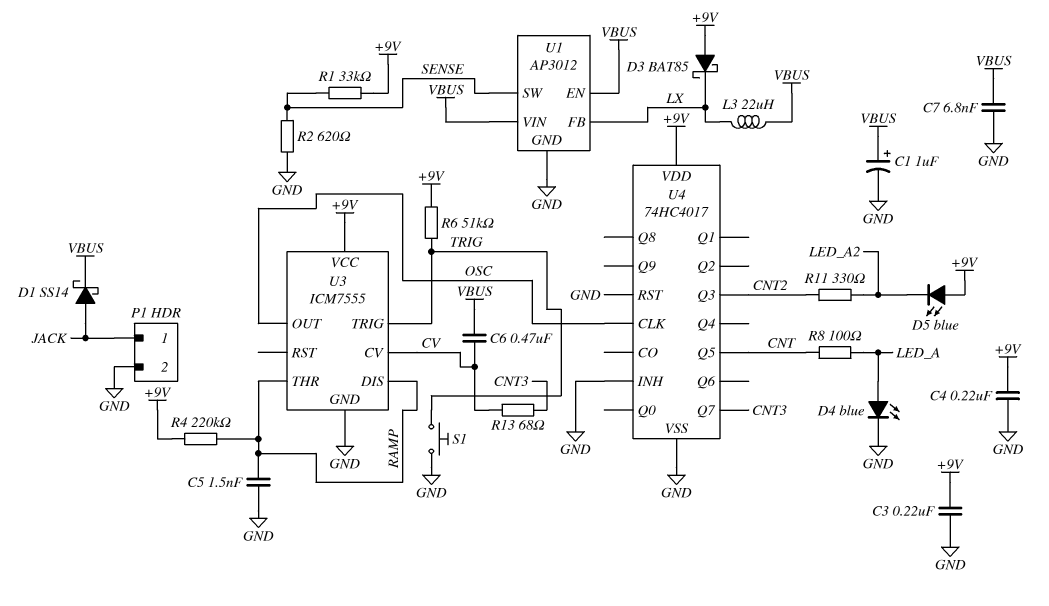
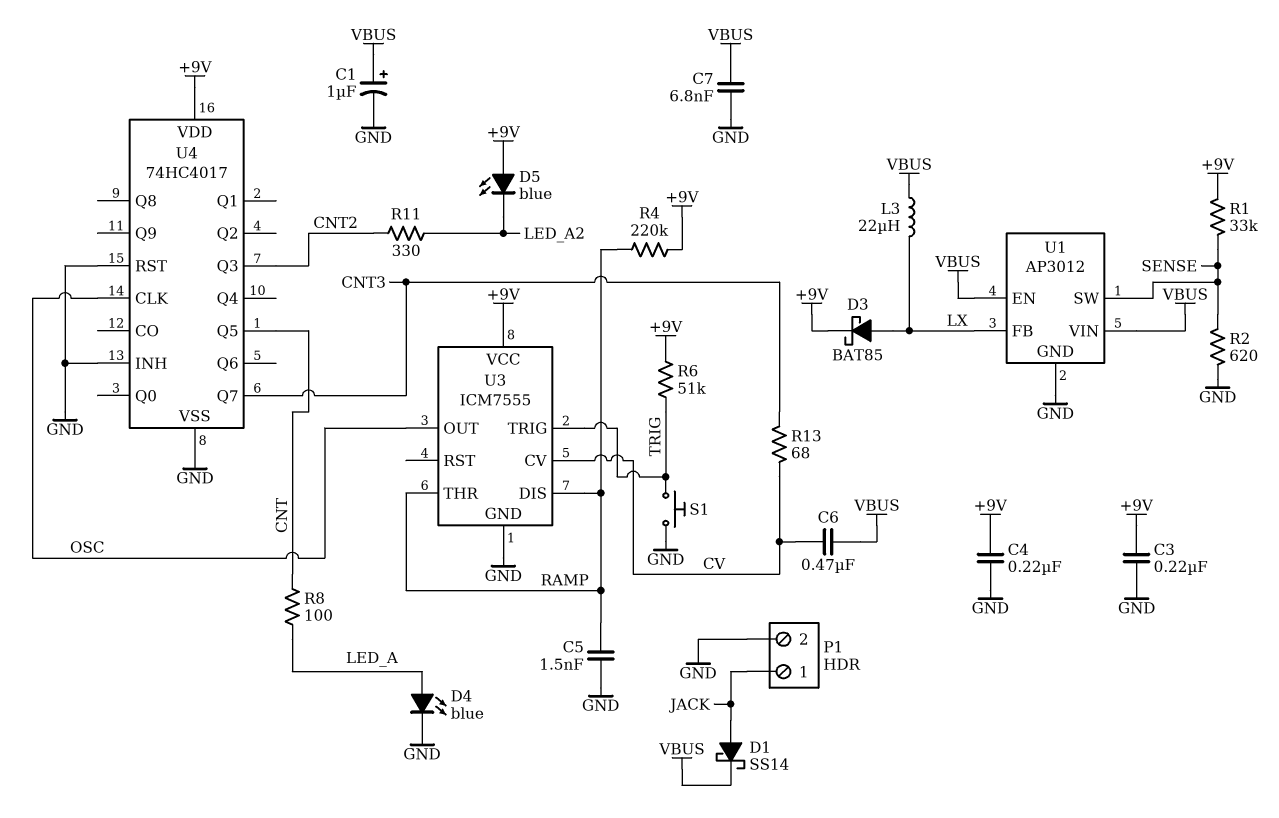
D3: schottky BAT85 (A +9V, K LX) -> schottky BAT85 (A LX, K +9V)

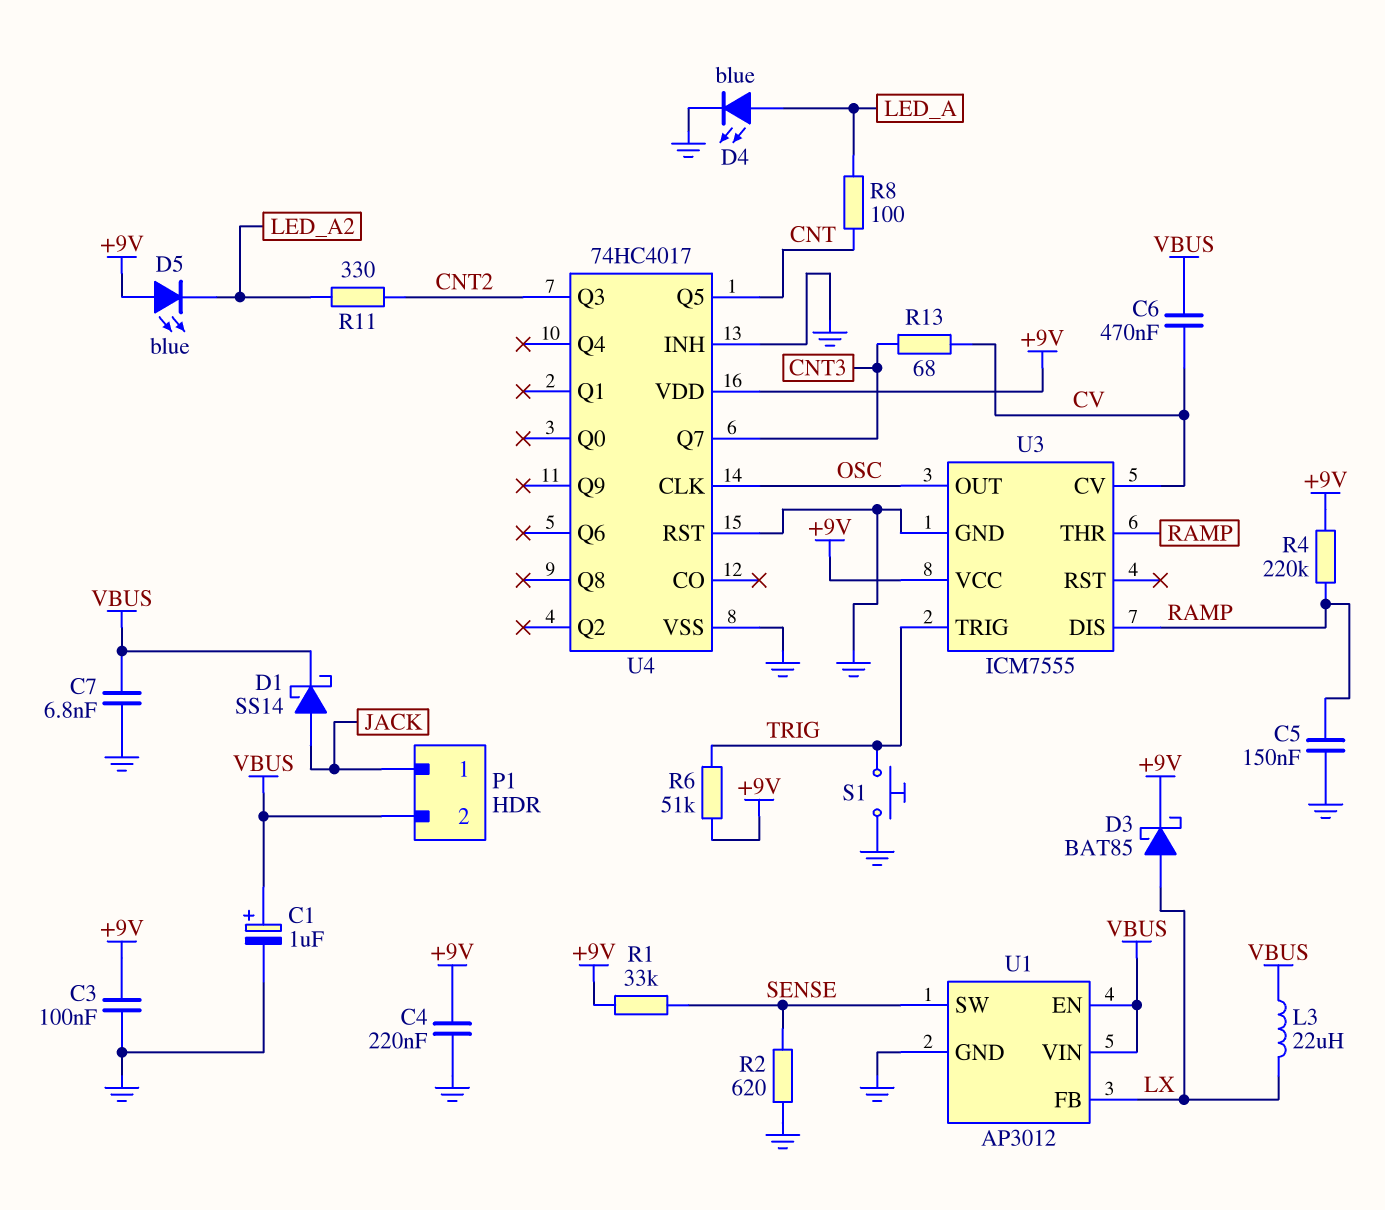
C3: 220nF (+9V, GND) -> 100nF (+9V, GND)
C5: 1.5nF (GND, RAMP) -> 150nF (GND, RAMP)
P1 pin 2: GND -> VBUS

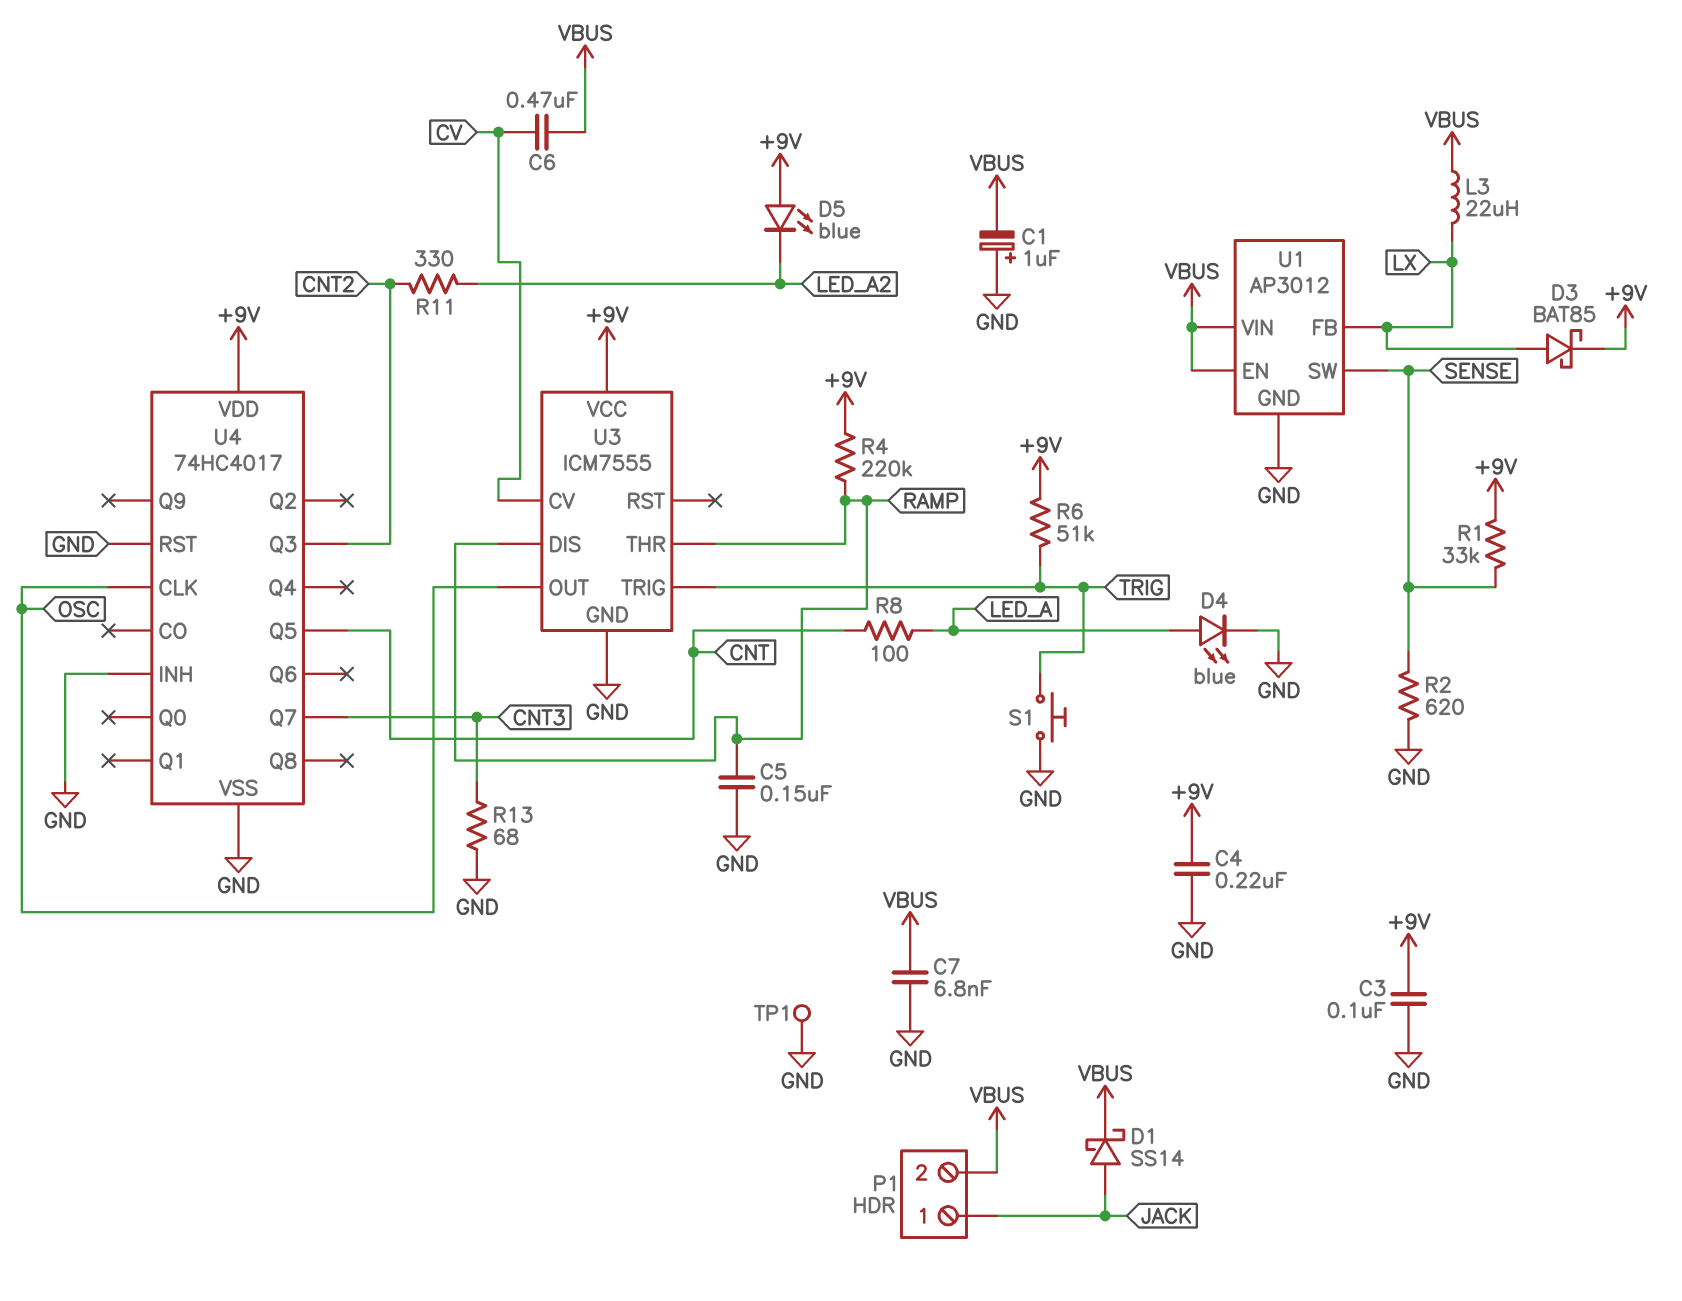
C1: 1uF (plus VBUS, minus GND) -> 1uF (plus GND, minus VBUS)
R13: 68 (CNT3, CV) -> 68 (CNT3, GND)
TP1: none -> test point (GND)

